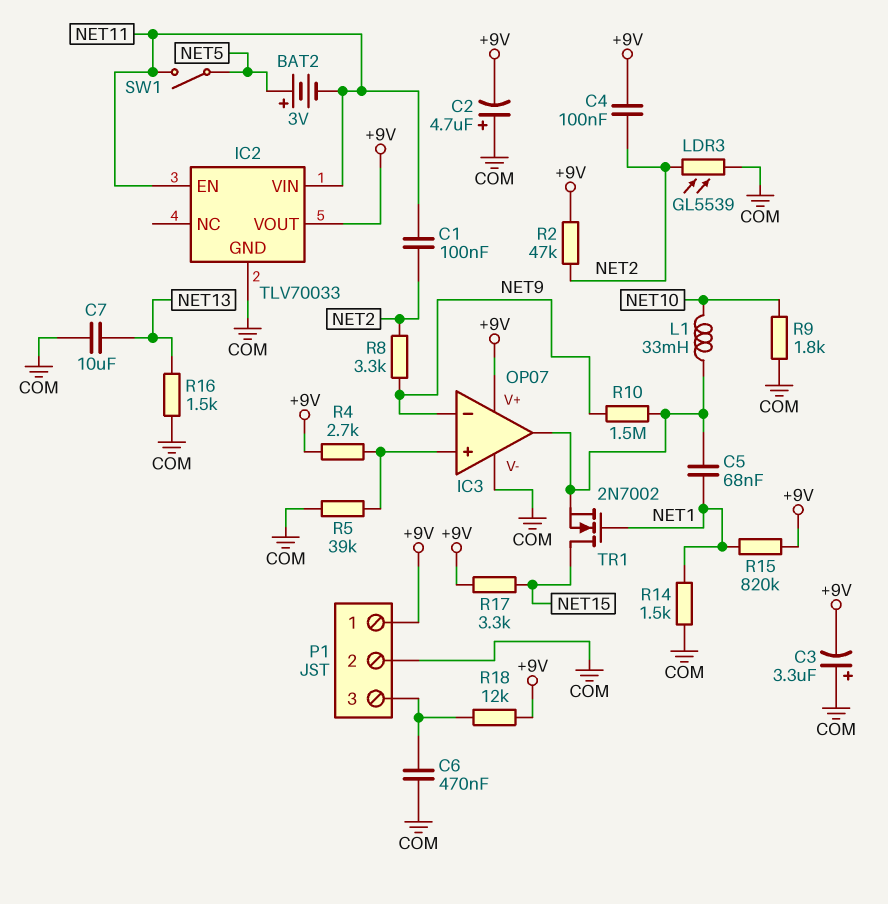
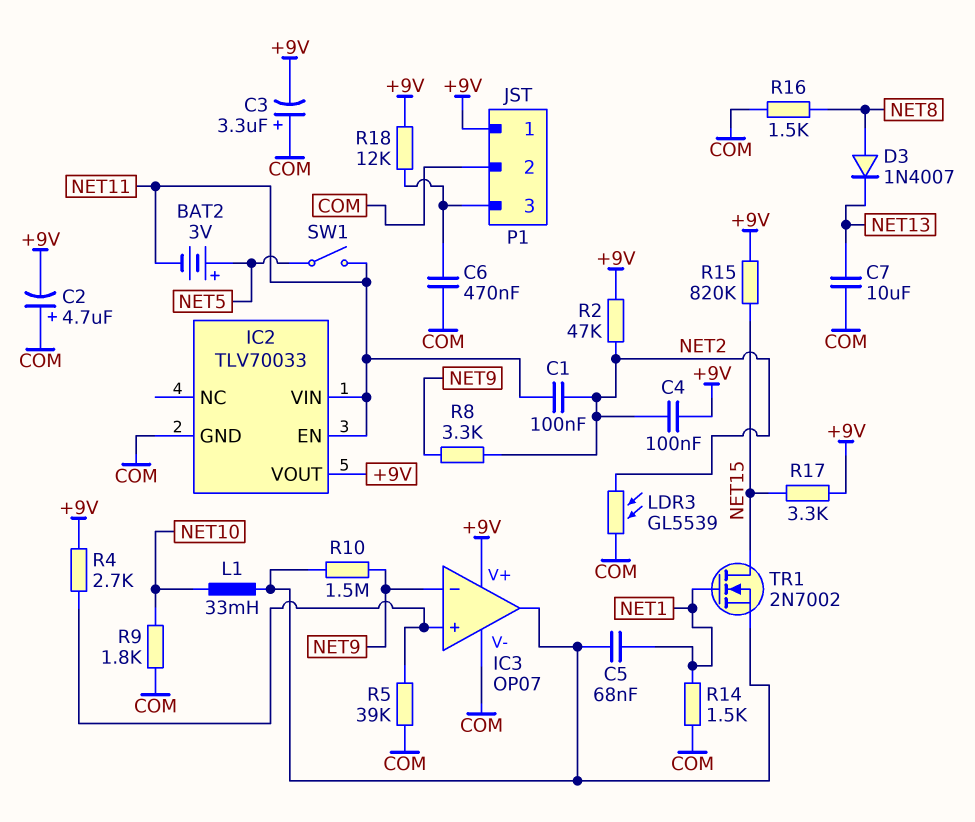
D3: none -> diode 1N4007 (A NET8, K NET13)
R15: 820k (+9V, NET1) -> 820k (+9V, NET15)
R16: 1.5k (COM, NET13) -> 1.5k (COM, NET8)

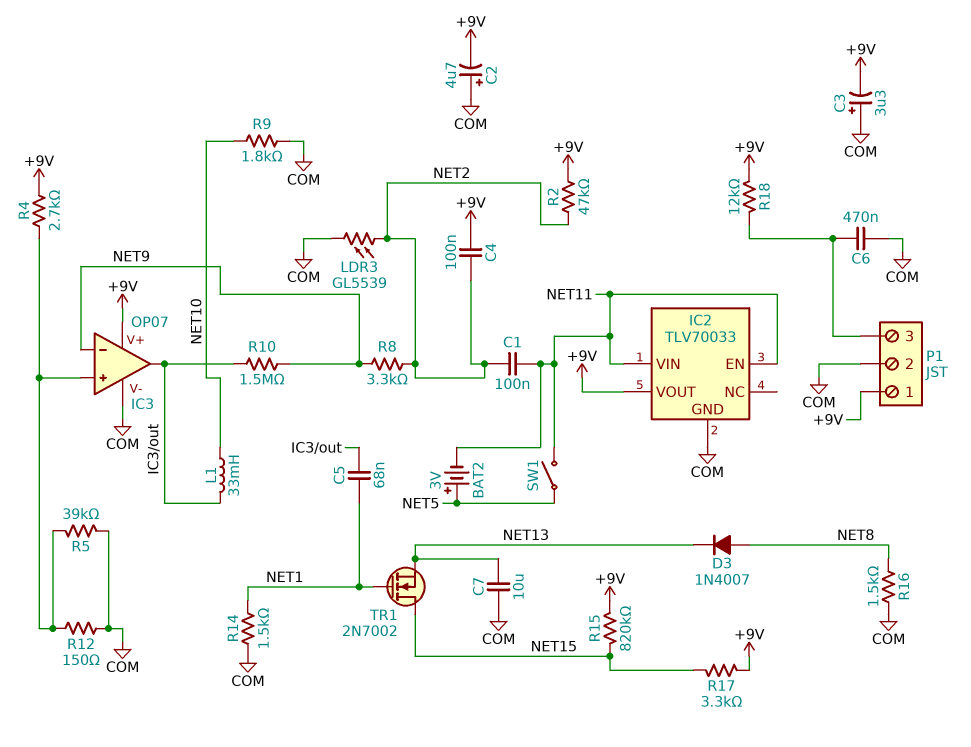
R12: none -> 150 (COM, IC3/in+)
TR1: NMOS 2N7002 (G NET1, D NET15, S IC3/out) -> NMOS 2N7002 (G NET1, D NET15, S NET13)

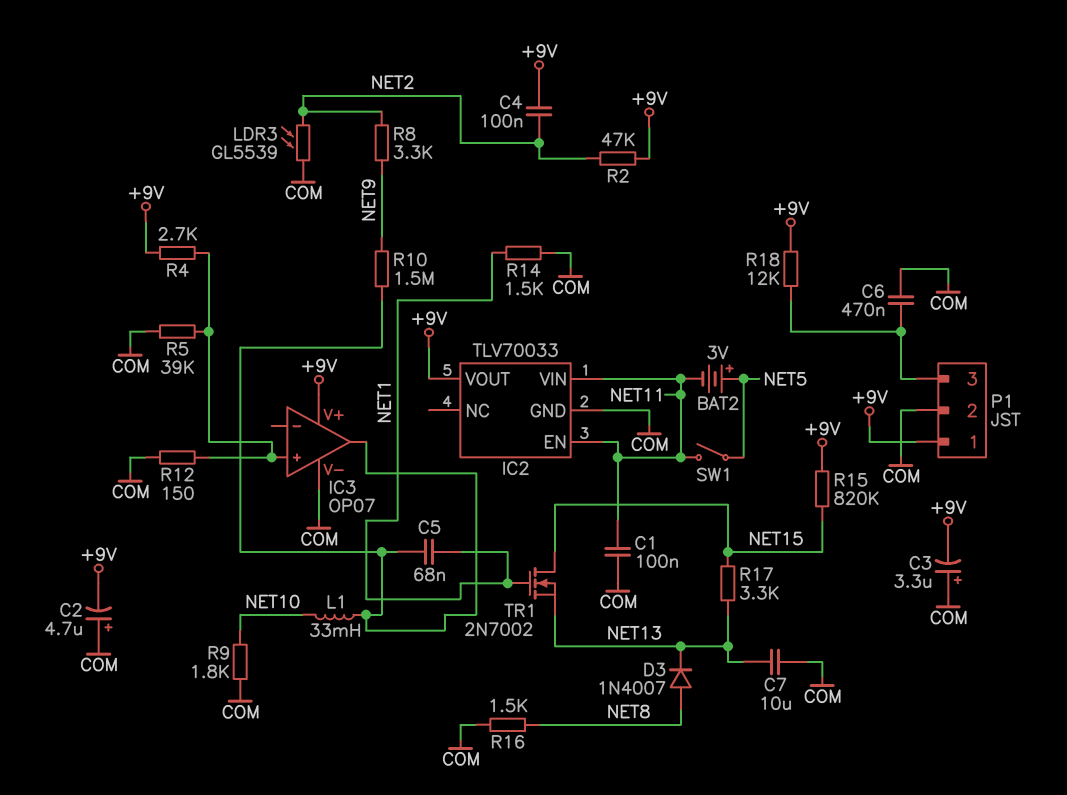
C1: 100nF (NET2, NET11) -> 100nF (COM, NET11)
IC3 pin in-: NET9 -> none
R17: 3.3k (+9V, NET15) -> 3.3k (NET13, NET15)

